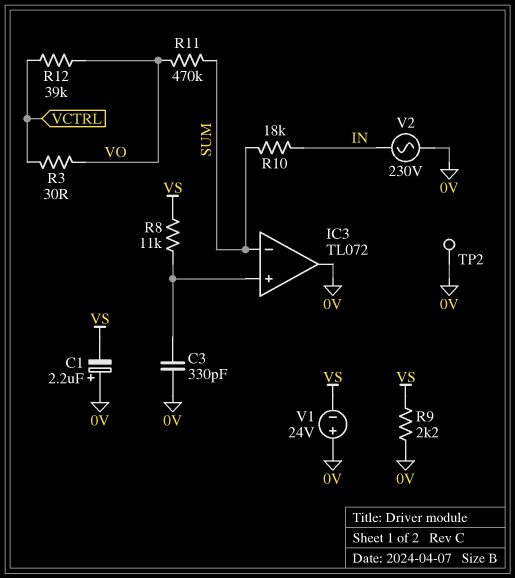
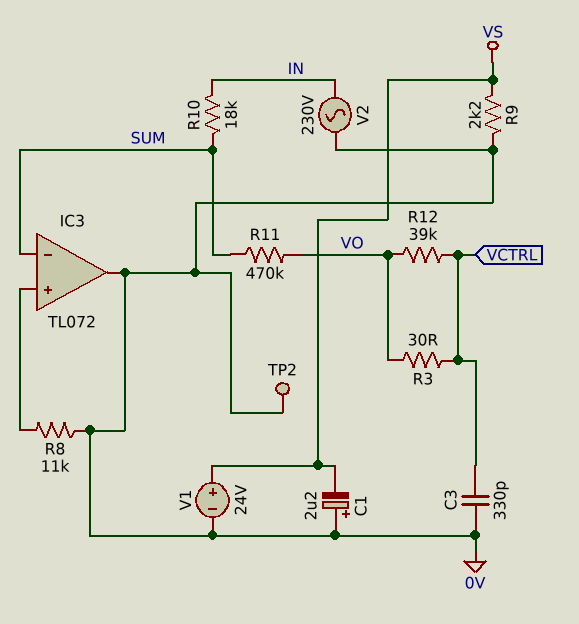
C3: 330pF (0V, IC3/in+) -> 330pF (0V, VCTRL)
R8: 11k (IC3/in+, VS) -> 11k (0V, IC3/in+)
V1: 24V (plus 0V, minus VS) -> 24V (plus VS, minus 0V)

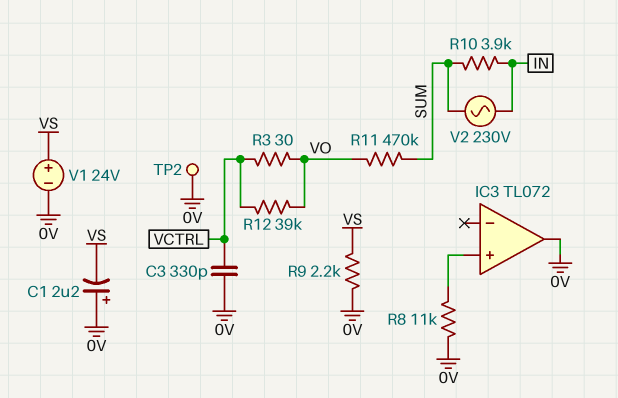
IC3 pin in-: SUM -> none
R10: 18k (IN, SUM) -> 3.9k (IN, SUM)
V2: AC 230V (0V, IN) -> AC 230V (IN, SUM)

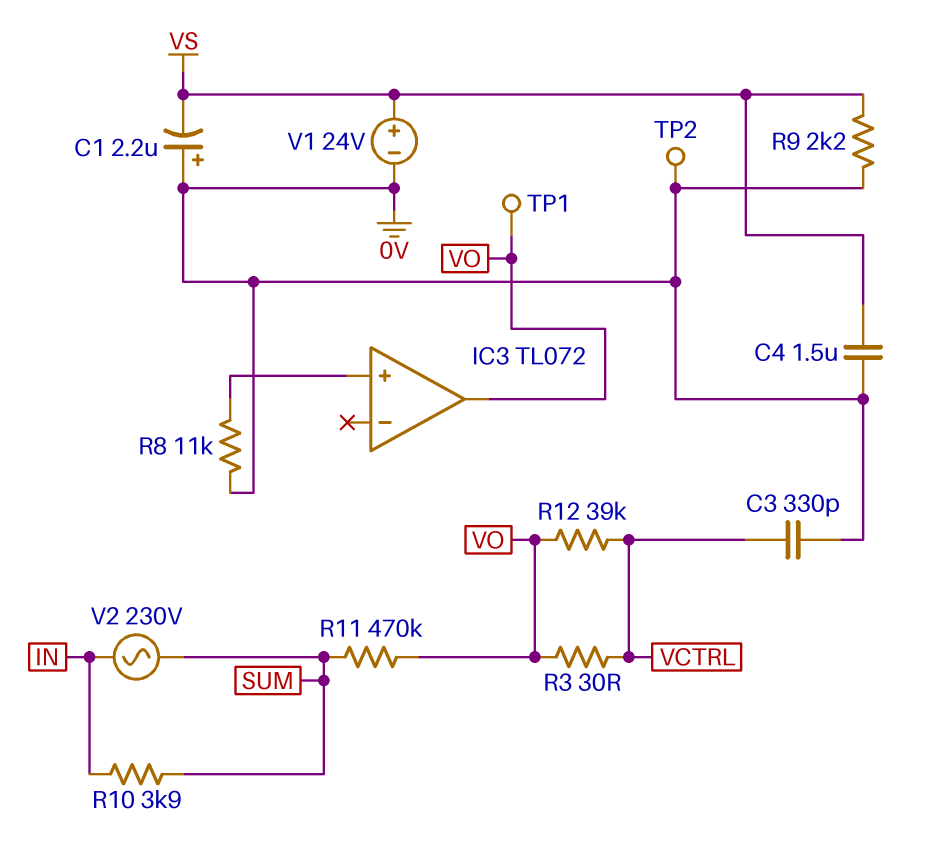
C4: none -> 1.5uF (0V, VS)
IC3 pin out: 0V -> VO
TP1: none -> test point (VO)

